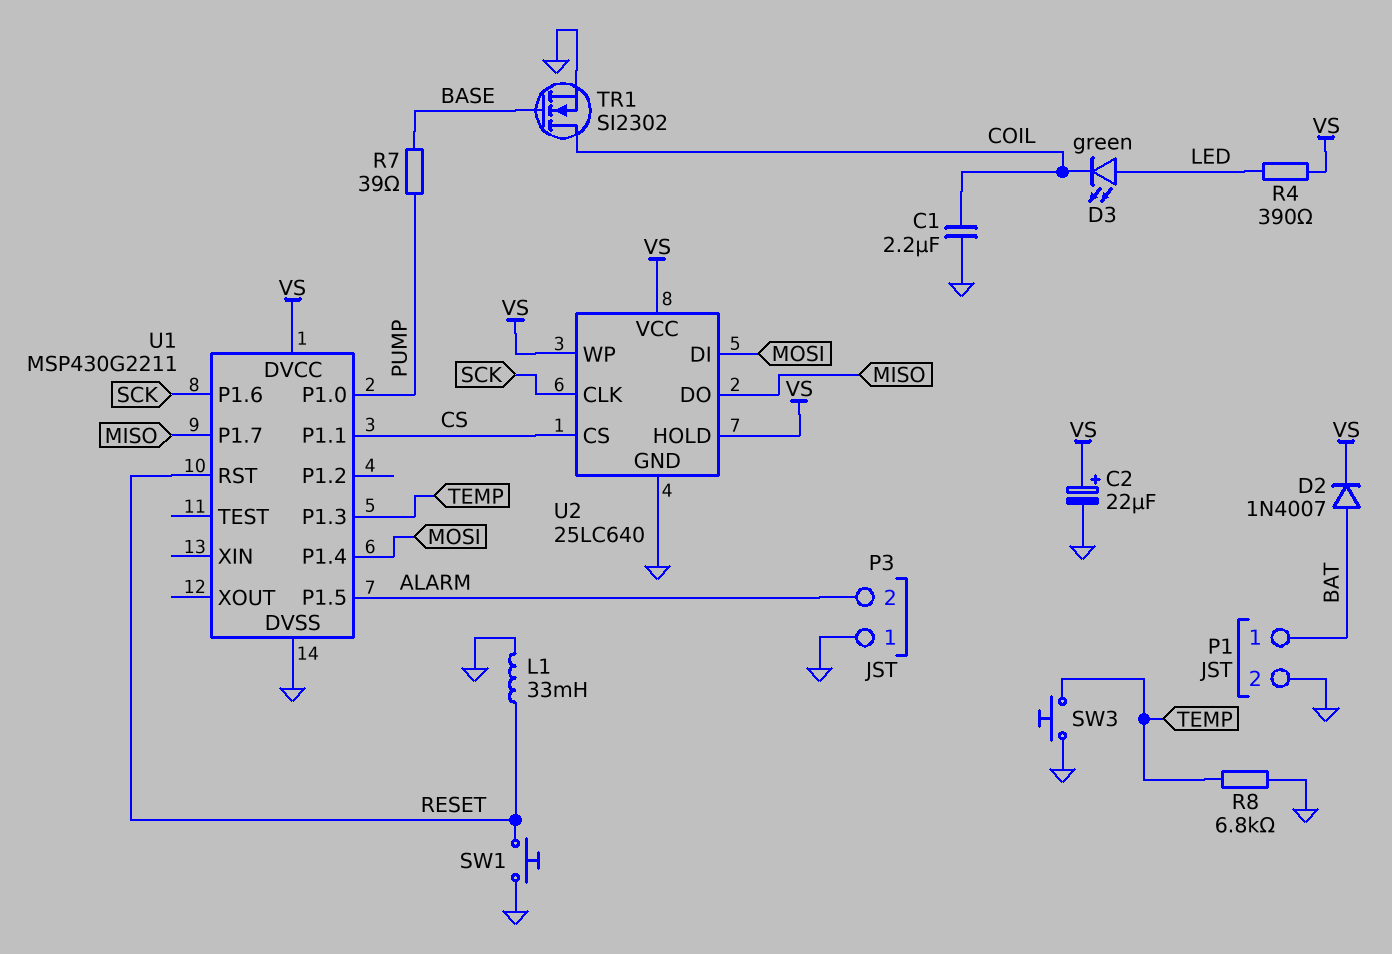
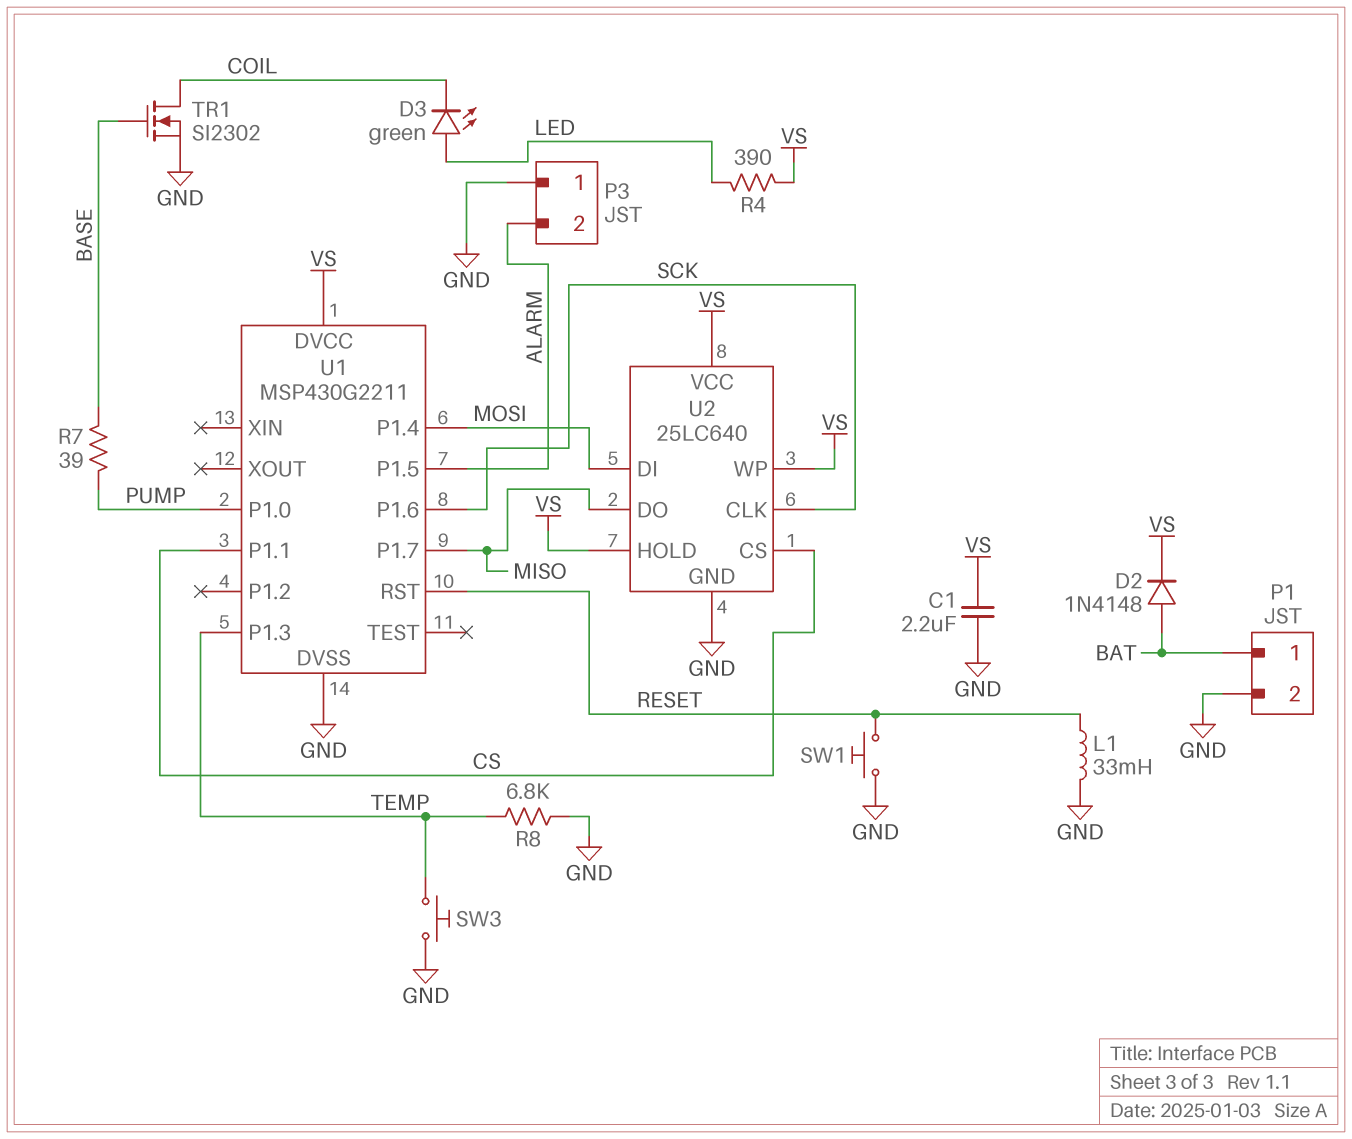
C1: 2.2uF (COIL, GND) -> 2.2uF (GND, VS)
C2: 22uF (plus VS, minus GND) -> none
D2: diode 1N4007 (A BAT, K VS) -> diode 1N4148 (A BAT, K VS)

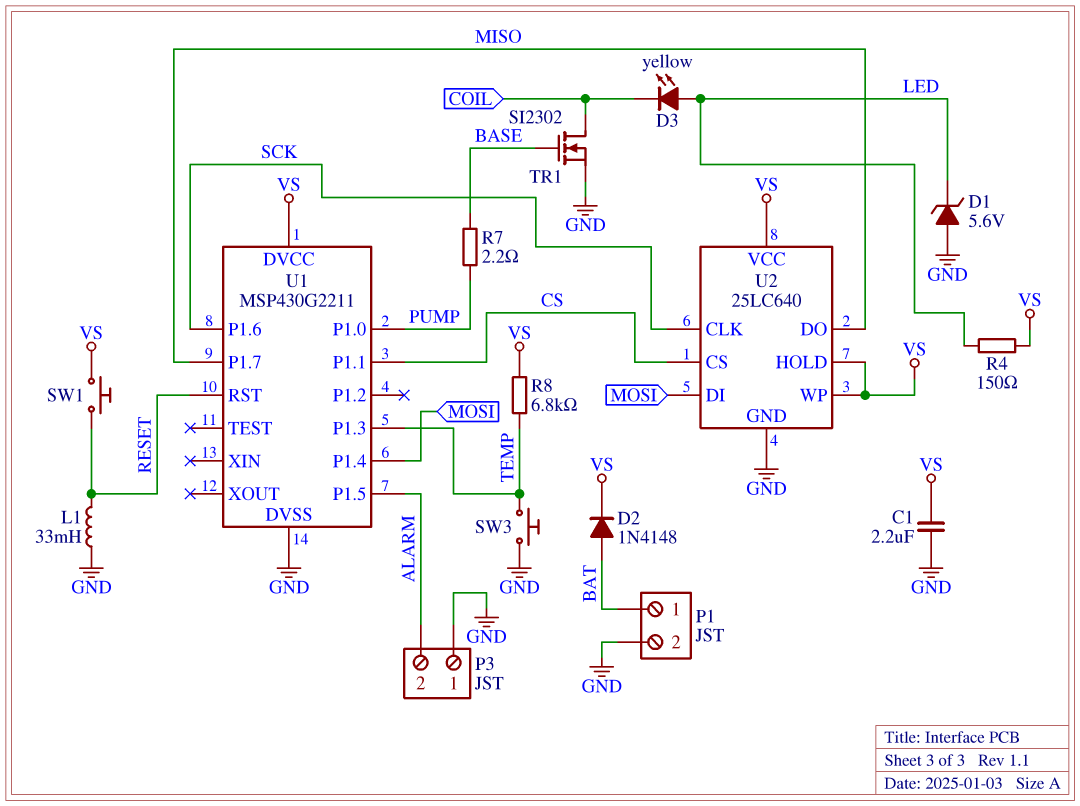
D1: none -> zener 5.6V (A GND, K LED)
D3: LED green (A LED, K COIL) -> LED yellow (A LED, K COIL)
R4: 390 (LED, VS) -> 150 (LED, VS)
R7: 39 (BASE, PUMP) -> 2.2 (BASE, PUMP)
R8: 6.8k (GND, TEMP) -> 6.8k (TEMP, VS)
SW1: button (GND, RESET) -> button (RESET, VS)

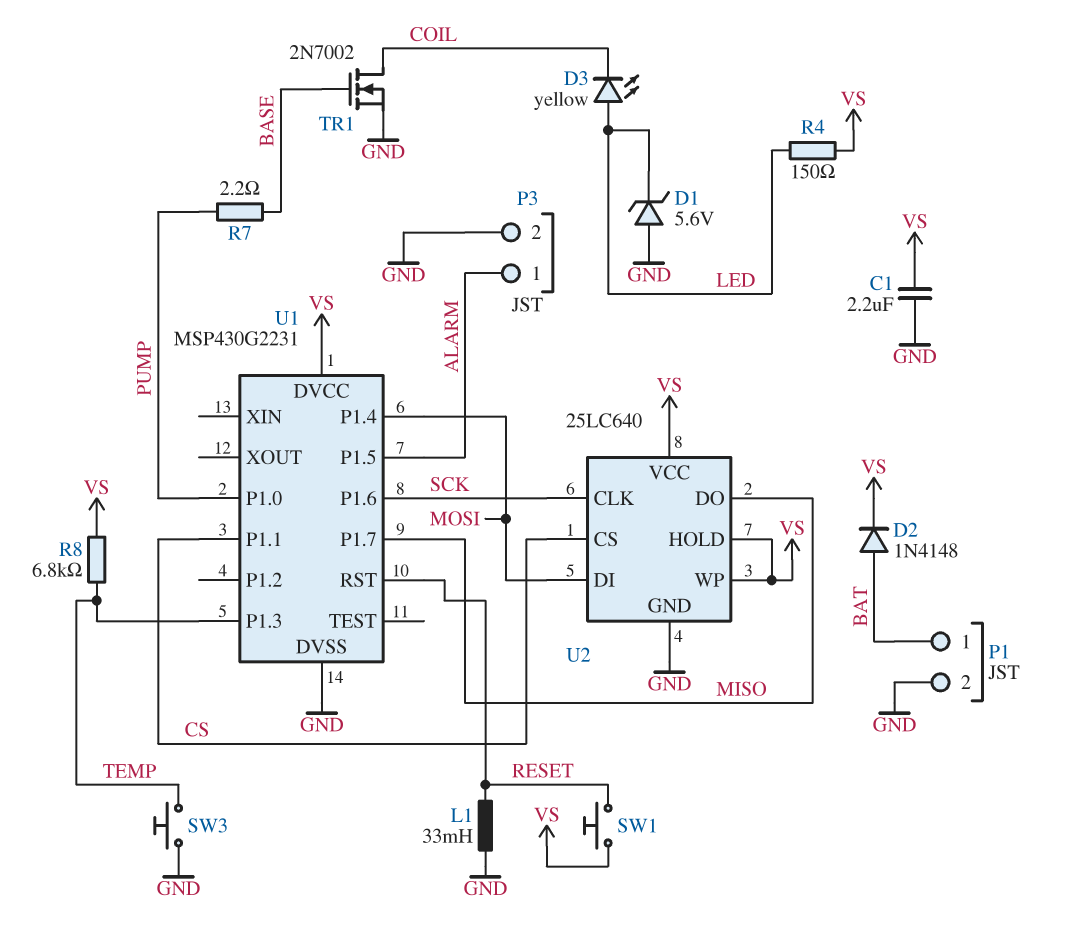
P3 pin 1: GND -> ALARM
P3 pin 2: ALARM -> GND
TR1: NMOS SI2302 (G BASE, D COIL, S GND) -> NMOS 2N7002 (G BASE, D COIL, S GND)
U1: MSP430G2211 -> MSP430G2231

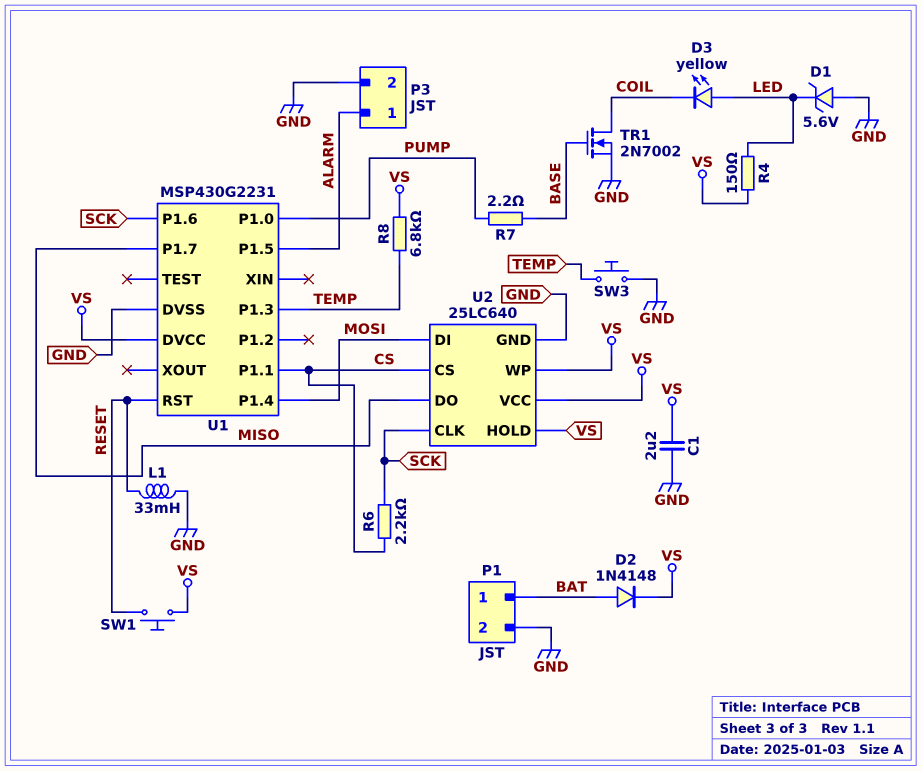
R6: none -> 2.2k (CS, SCK)

